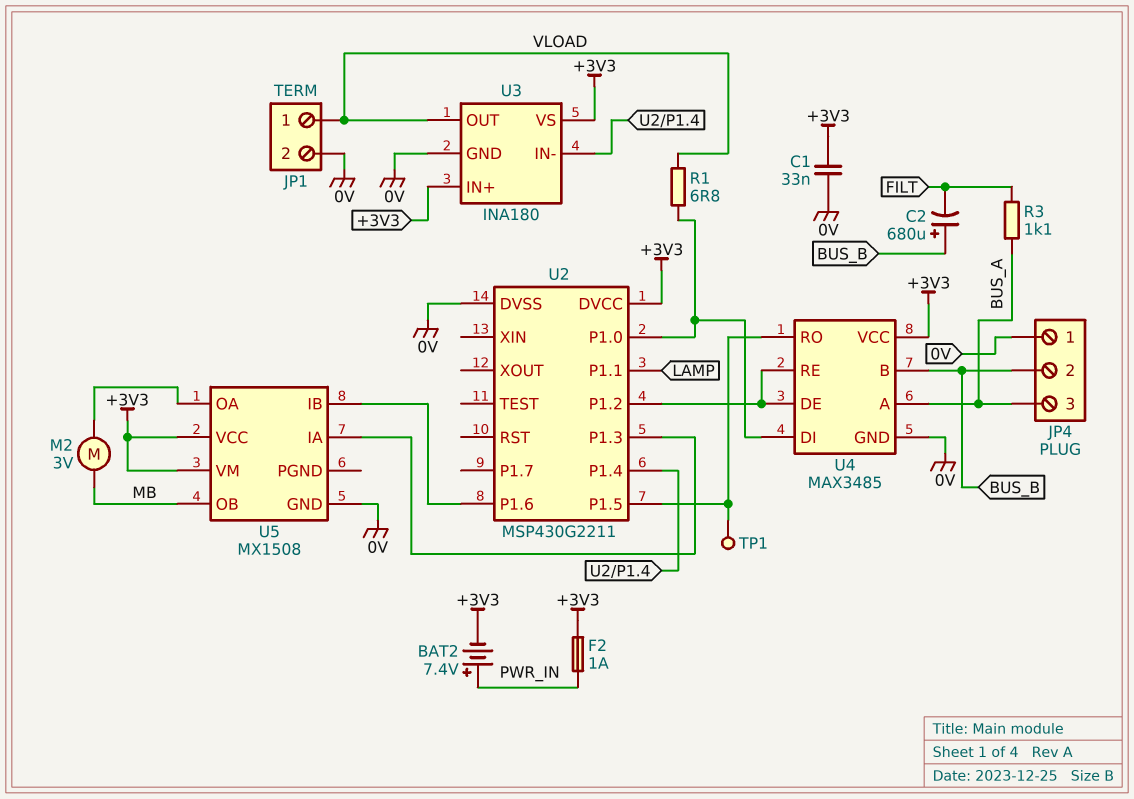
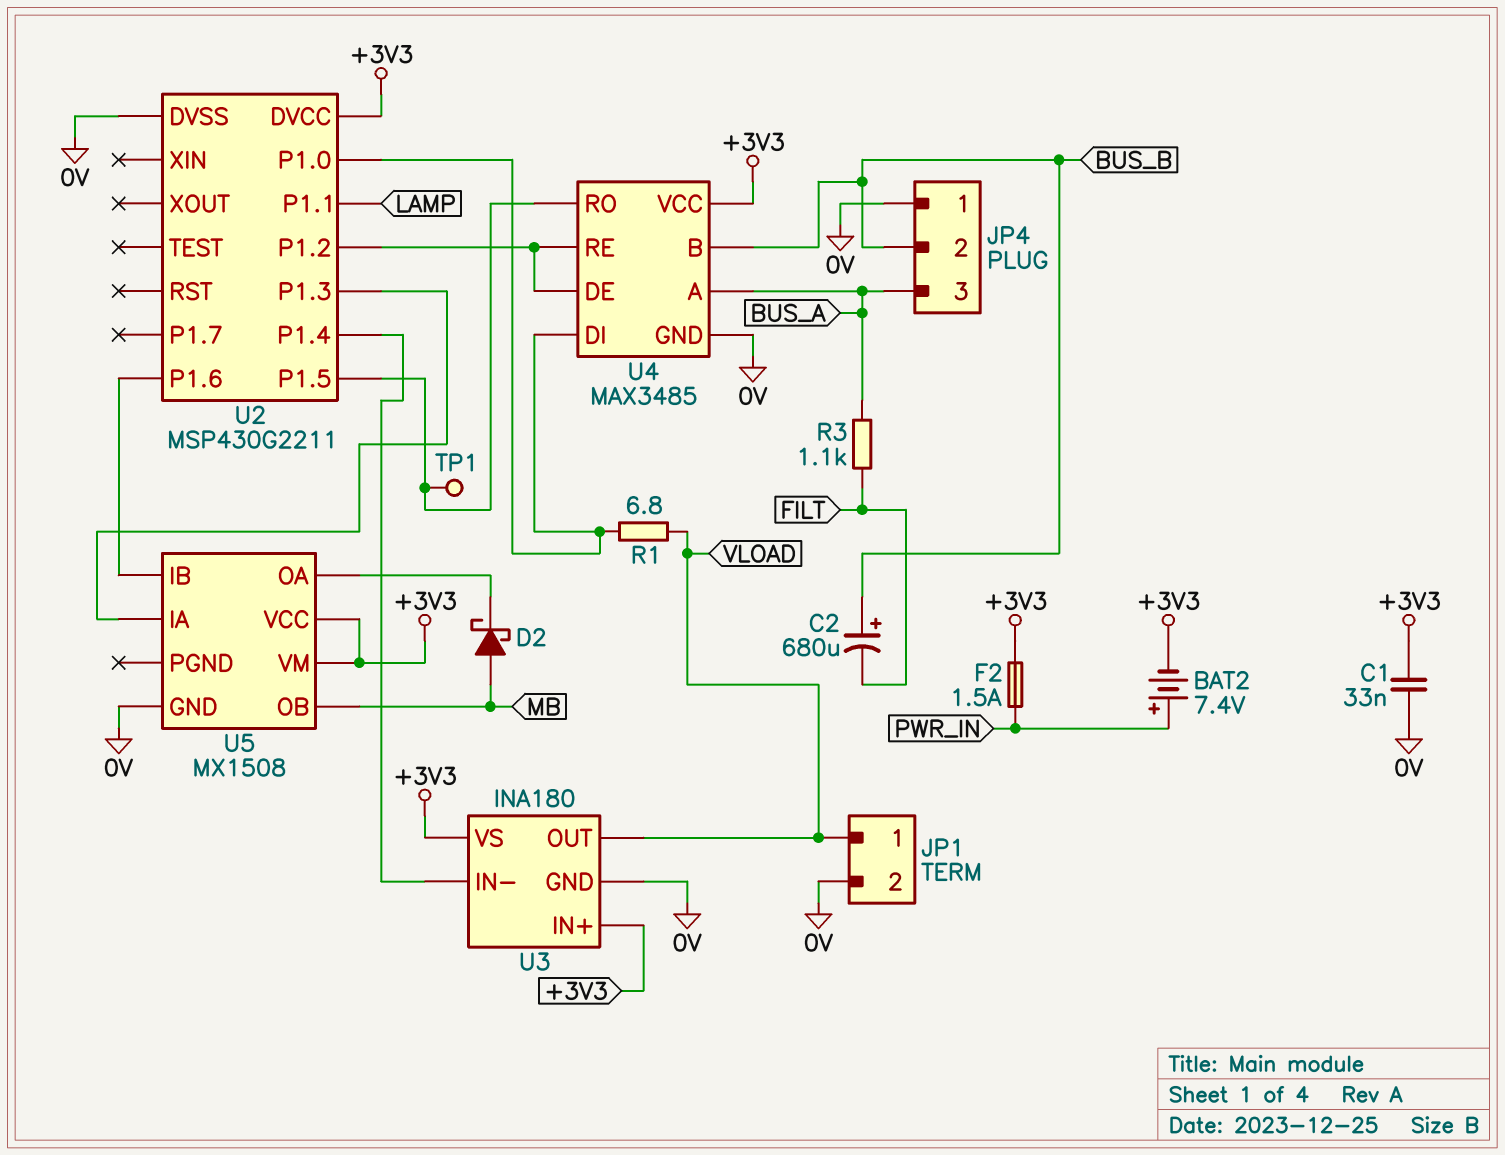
D2: none -> schottky (A MB, K U5/OA)
F2: 1A (+3V3, PWR_IN) -> 1.5A (+3V3, PWR_IN)
M2: motor 3V (MB, U5/OA) -> none

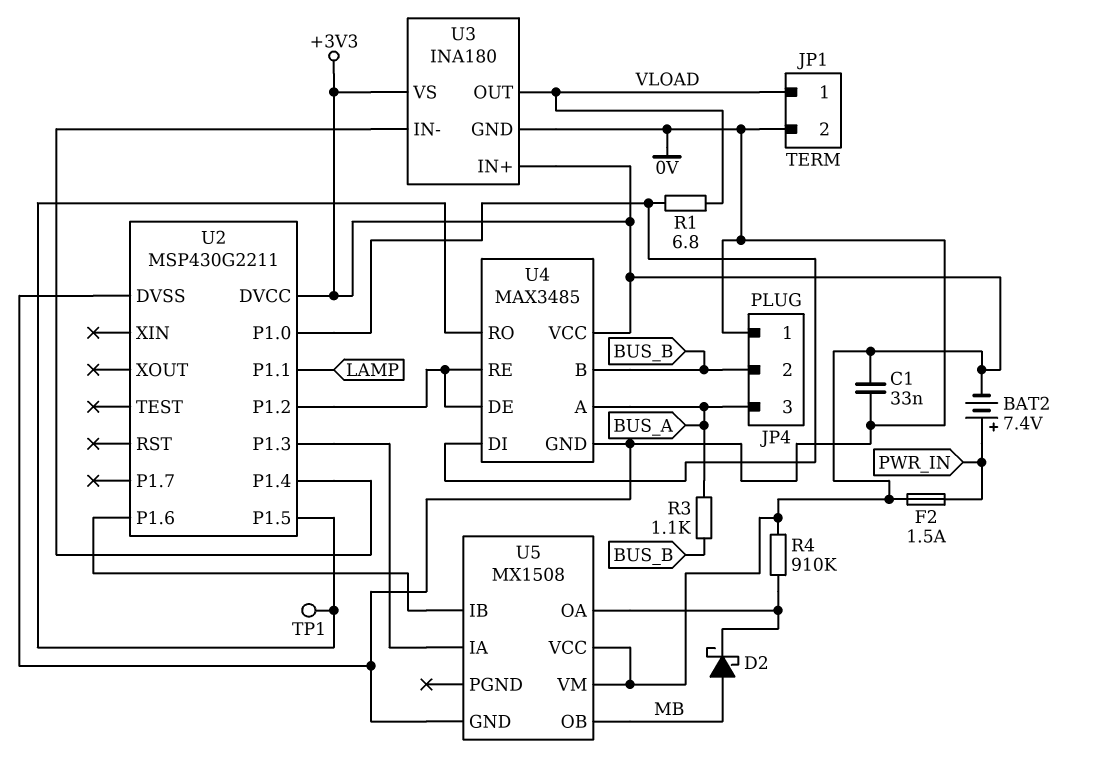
C2: 680uF (plus BUS_B, minus FILT) -> none
R3: 1.1k (BUS_A, FILT) -> 1.1k (BUS_A, BUS_B)
R4: none -> 910k (+3V3, U5/OA)

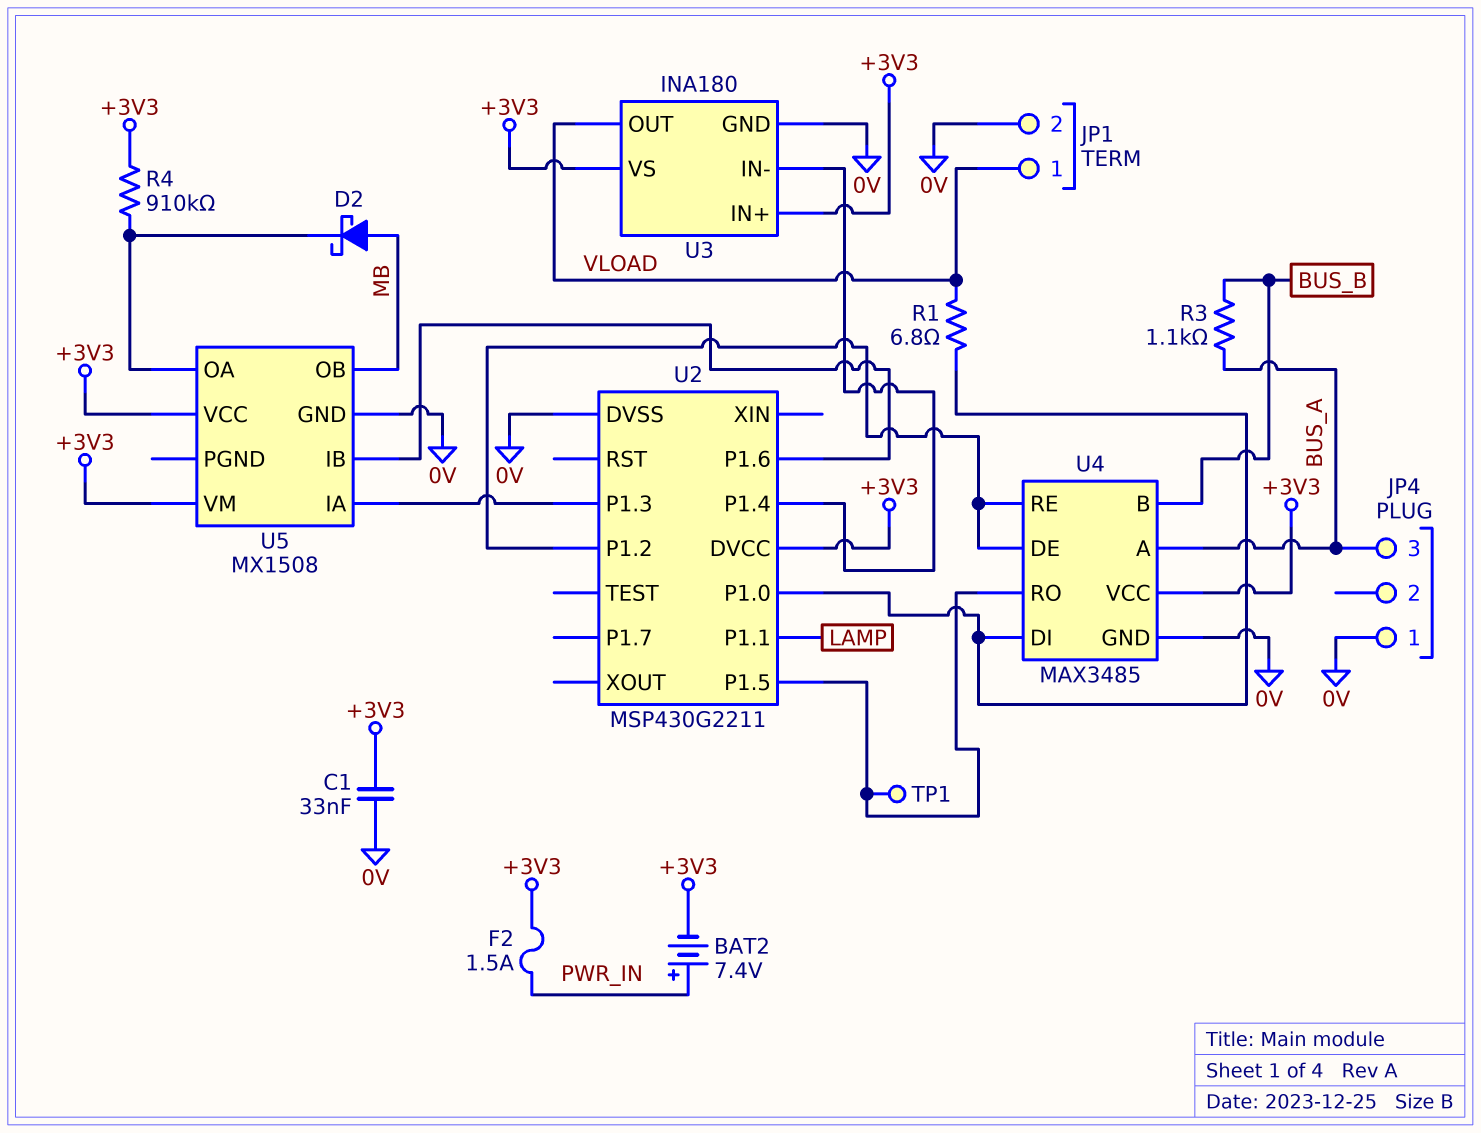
JP4 pin 2: BUS_B -> none

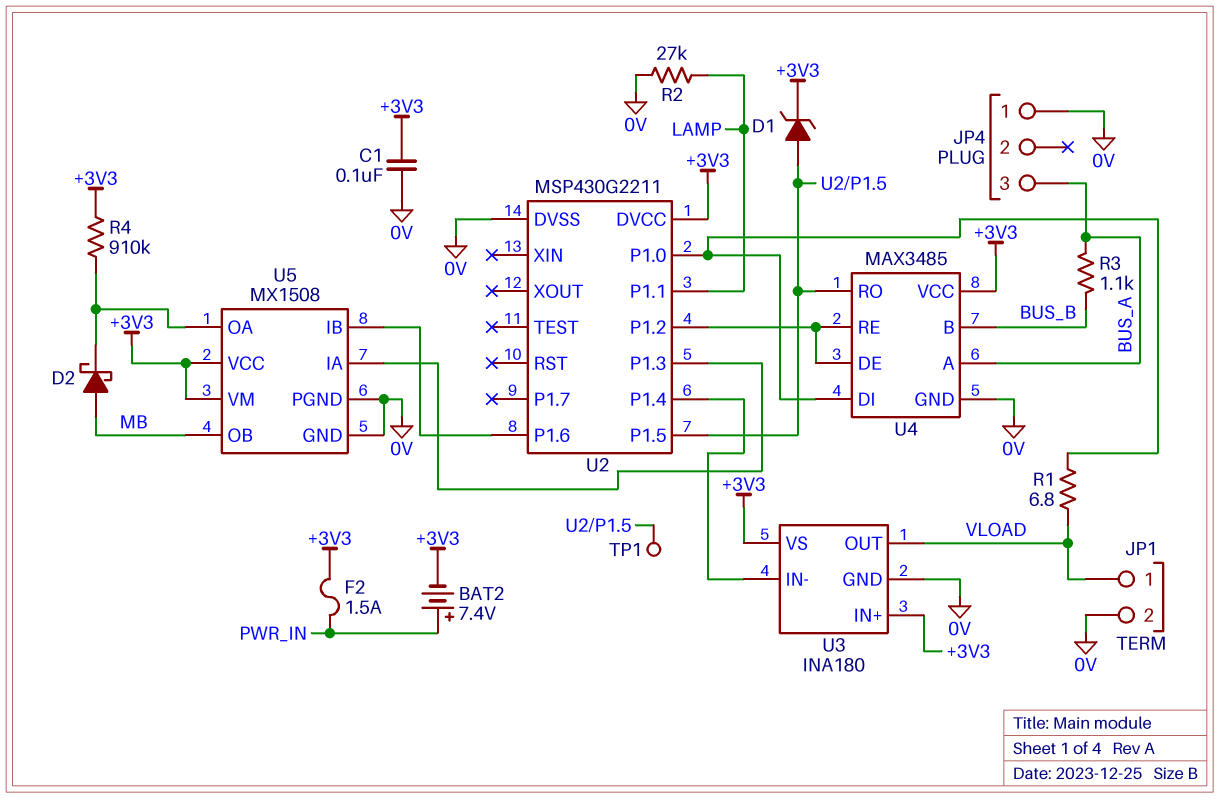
C1: 33nF (+3V3, 0V) -> 100nF (+3V3, 0V)
D1: none -> zener (A U2/P1.5, K +3V3)
R2: none -> 27k (0V, LAMP)
U5 pin PGND: none -> 0V

